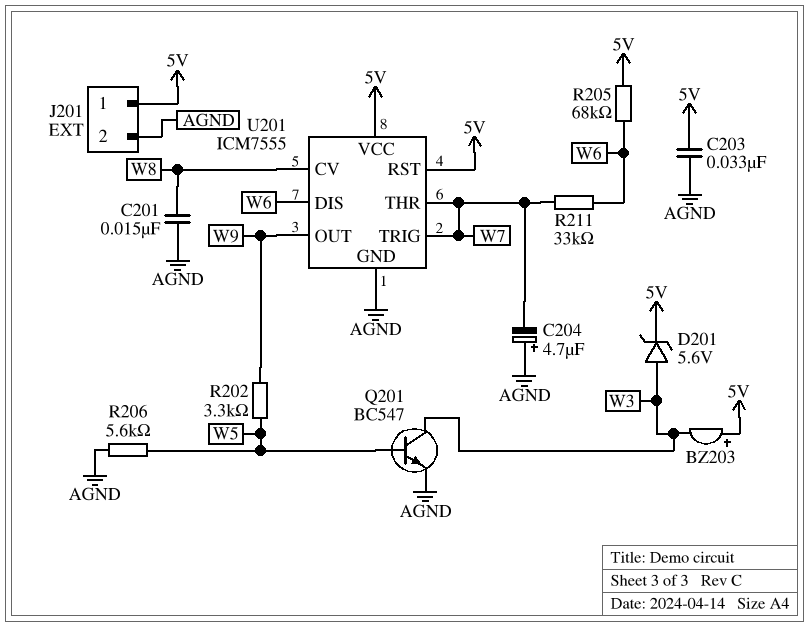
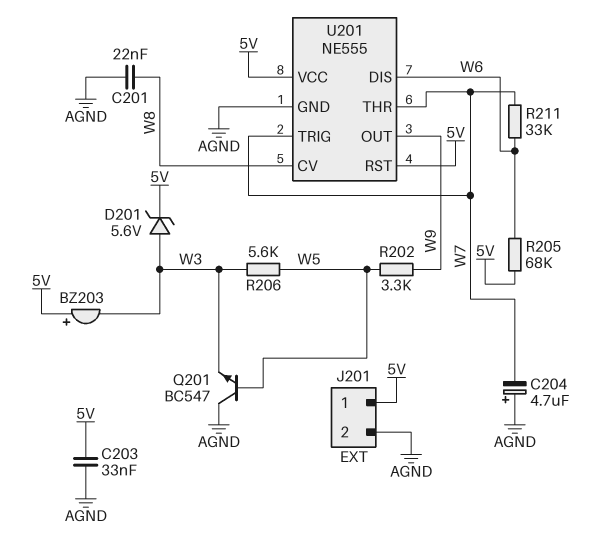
C201: 15nF (AGND, W8) -> 22nF (AGND, W8)
Q201: NPN BC547 (B W5, C W3, E AGND) -> NPN BC547 (B W5, C AGND, E W3)
R206: 5.6k (AGND, W5) -> 5.6k (W3, W5)
U201: ICM7555 -> NE555

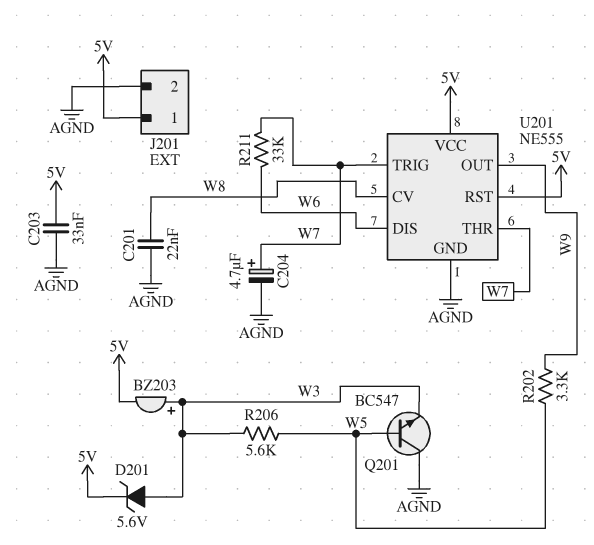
BZ203: buzzer (plus 5V, minus W3) -> buzzer (plus W3, minus 5V)
C204: 4.7uF (plus AGND, minus W7) -> 4.7uF (plus W7, minus AGND)
R205: 68k (5V, W6) -> none

